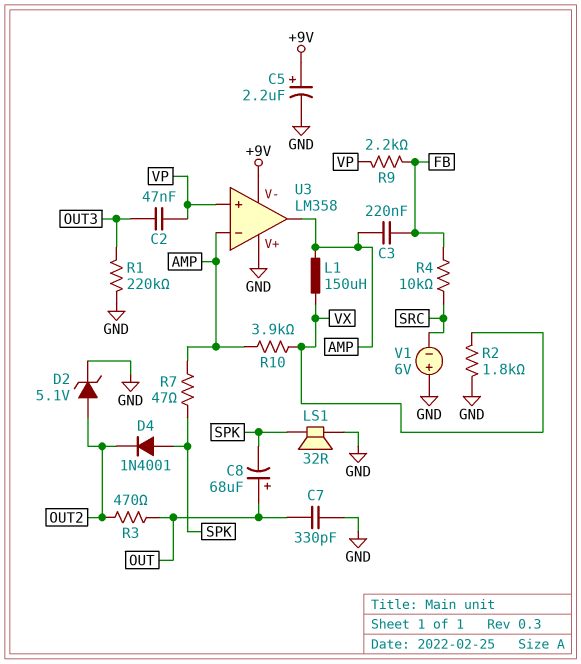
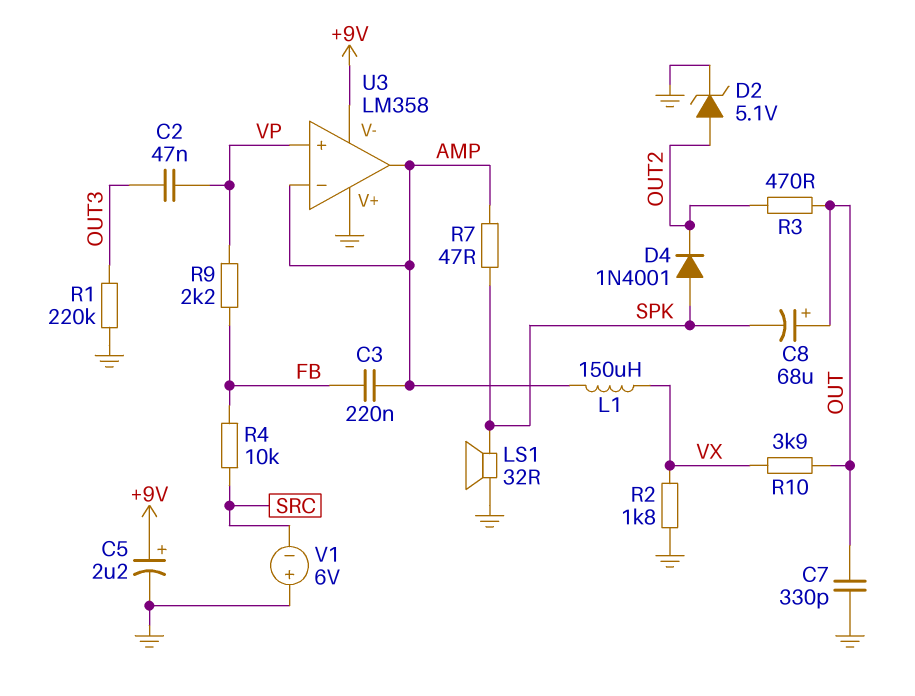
R10: 3.9k (AMP, VX) -> 3.9k (OUT, VX)

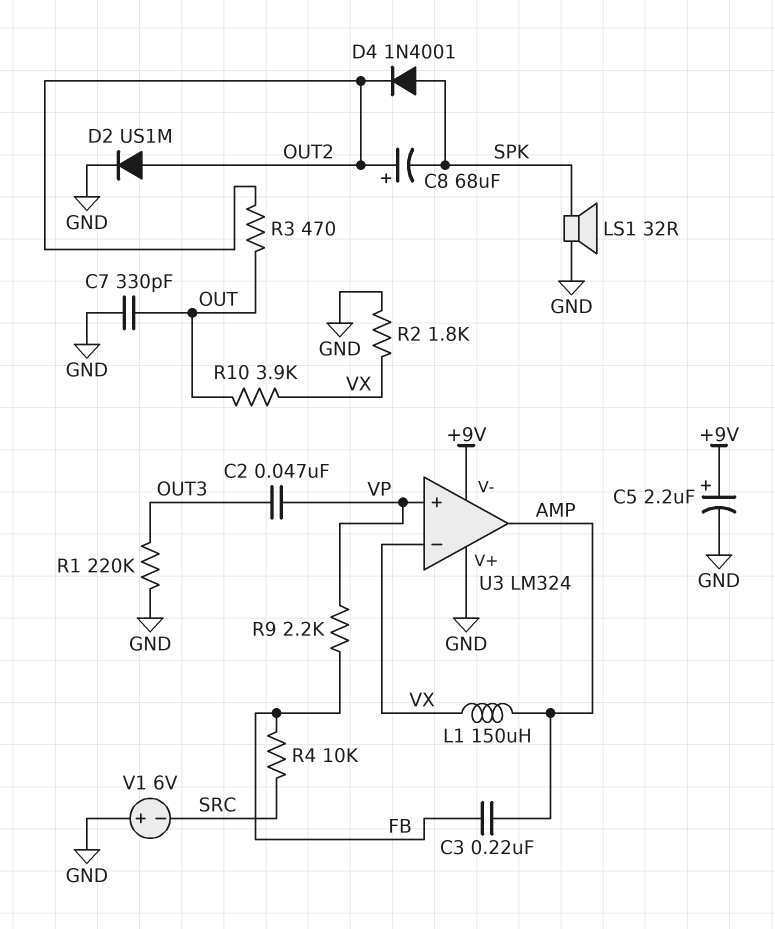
C8: 68uF (plus OUT, minus SPK) -> 68uF (plus OUT2, minus SPK)
D2: zener 5.1V (A OUT2, K GND) -> diode US1M (A OUT2, K GND)
R7: 47 (AMP, SPK) -> none
U3: LM358 -> LM324
U3 pin in-: AMP -> VX

